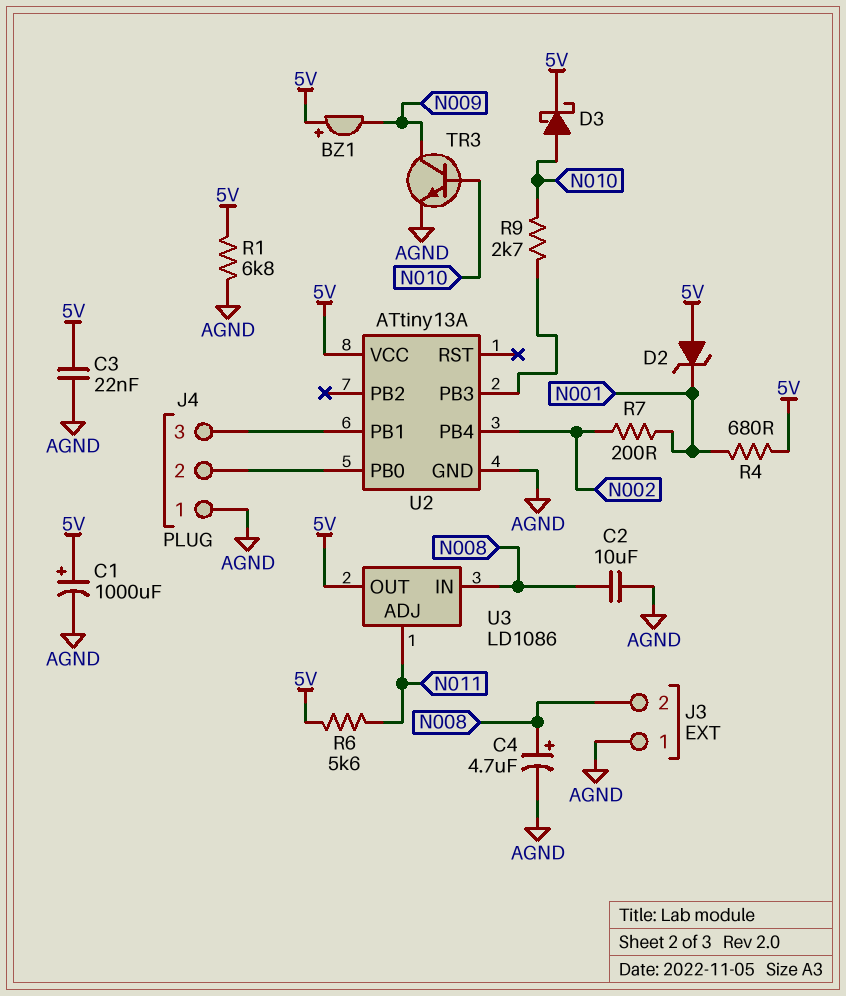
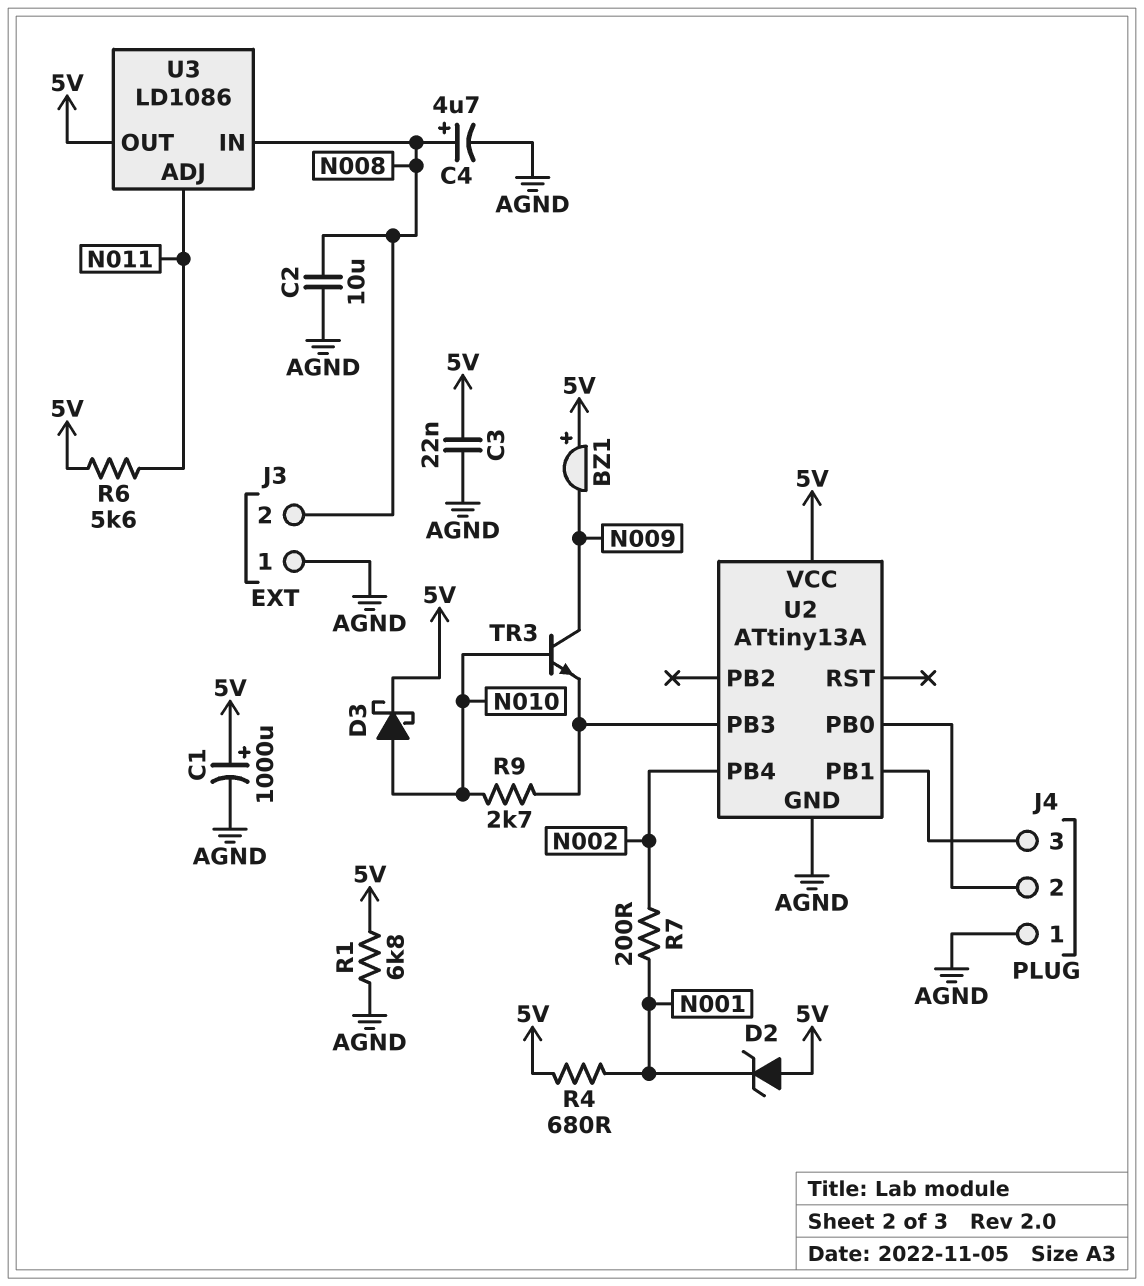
TR3: NPN (B N010, C N009, E AGND) -> NPN (B N010, C N009, E U2/PB3)

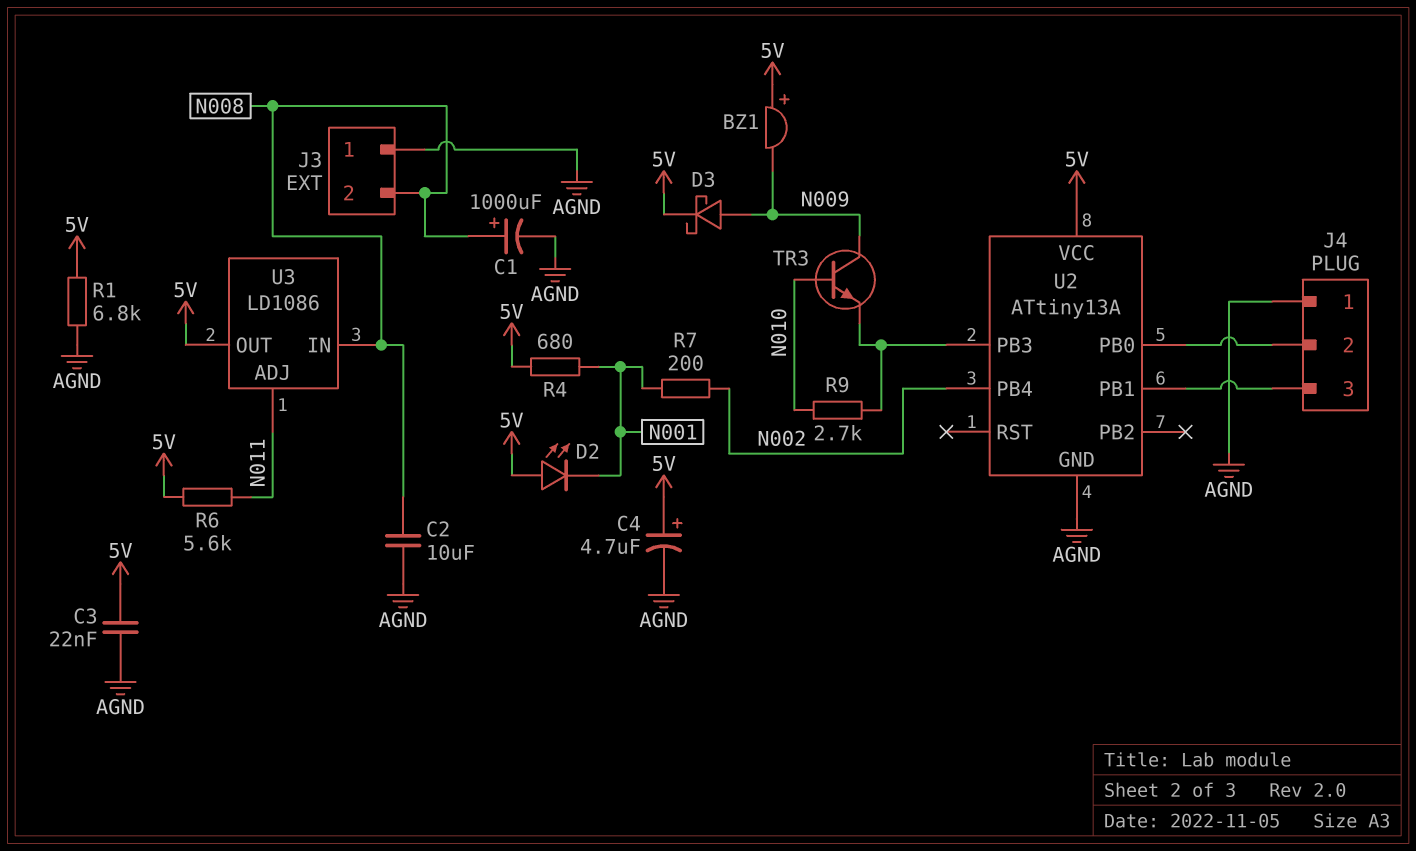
C1: 1000uF (plus 5V, minus AGND) -> 1000uF (plus N008, minus AGND)
C4: 4.7uF (plus N008, minus AGND) -> 4.7uF (plus 5V, minus AGND)
D2: zener (A 5V, K N001) -> LED (A 5V, K N001)
D3: schottky (A N010, K 5V) -> schottky (A N009, K 5V)

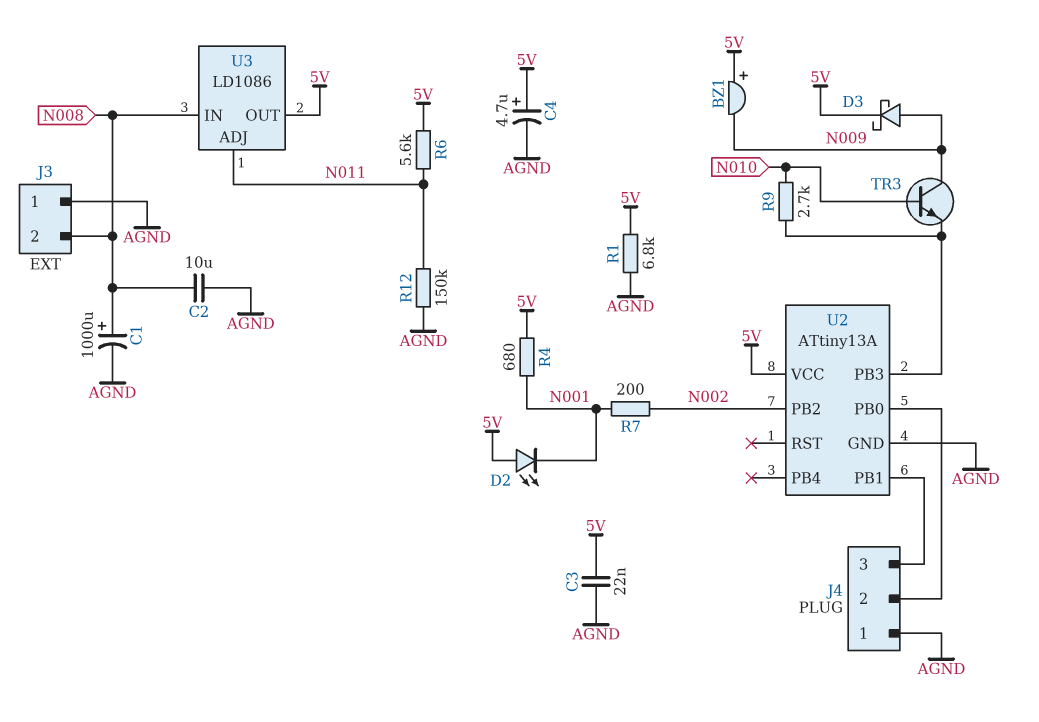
R12: none -> 150k (AGND, N011)
U2 pin PB2: none -> N002
U2 pin PB4: N002 -> none

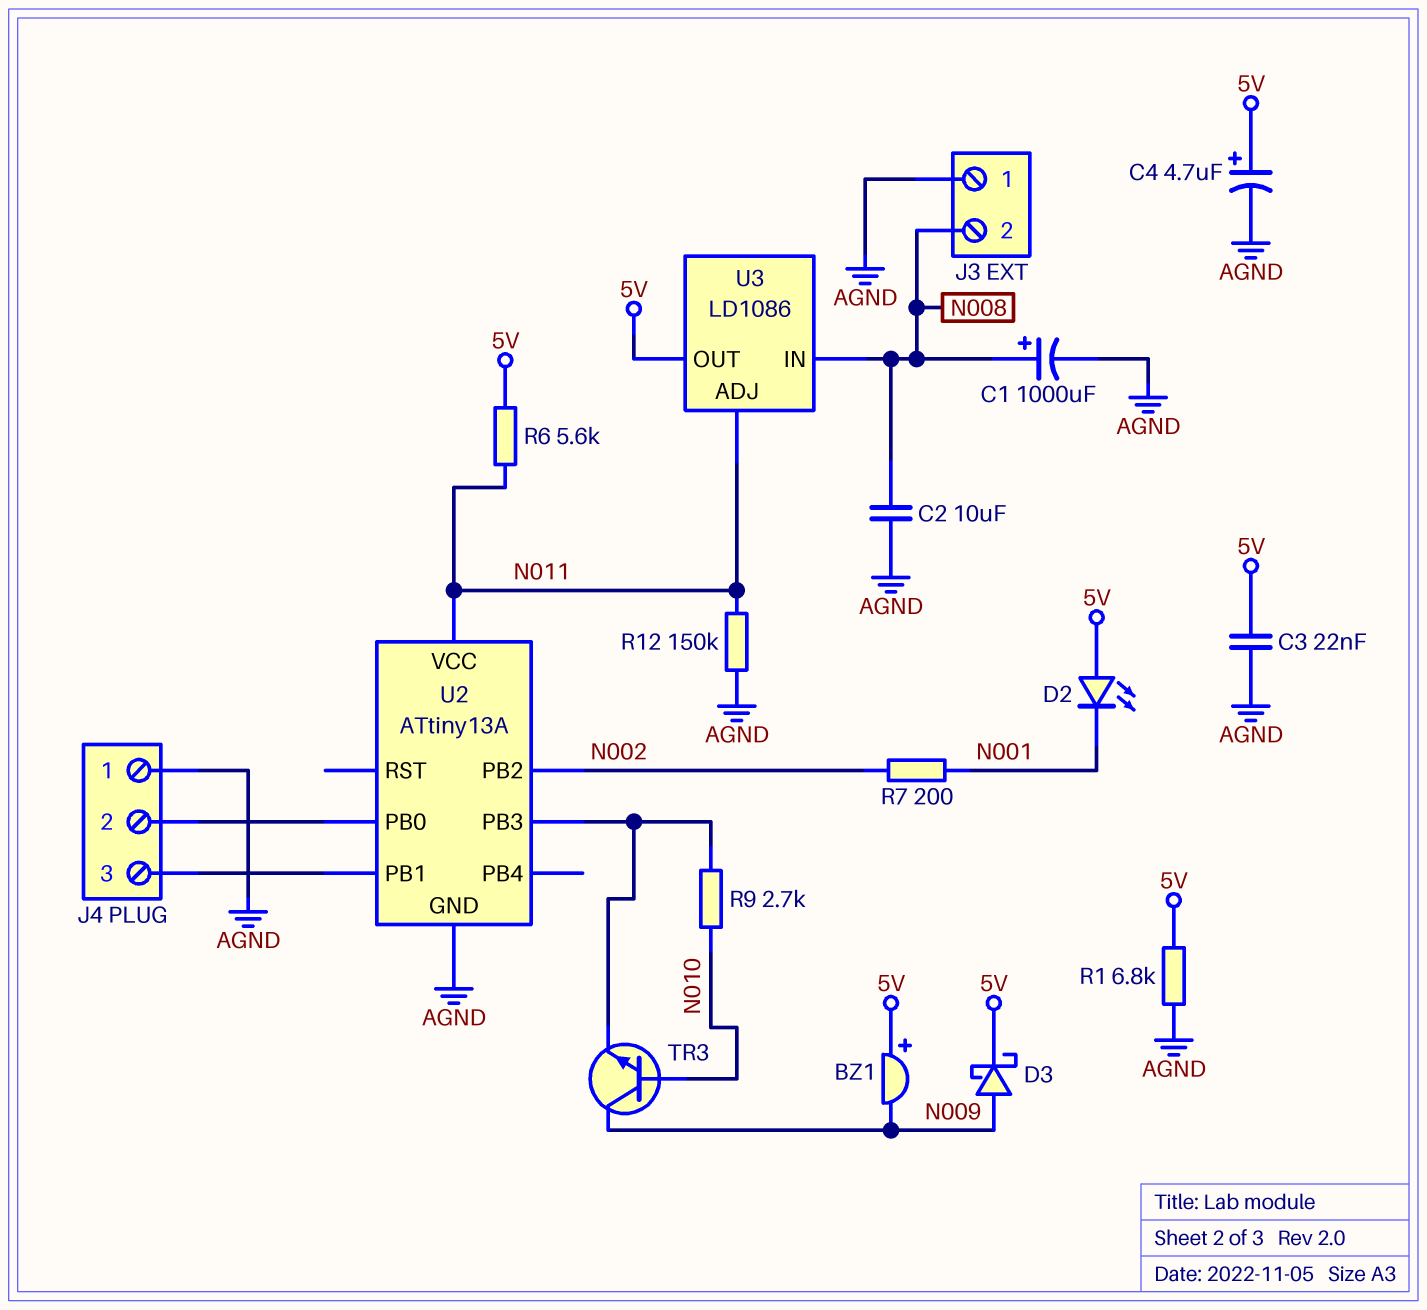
R4: 680 (5V, N001) -> none
U2 pin VCC: 5V -> N011

